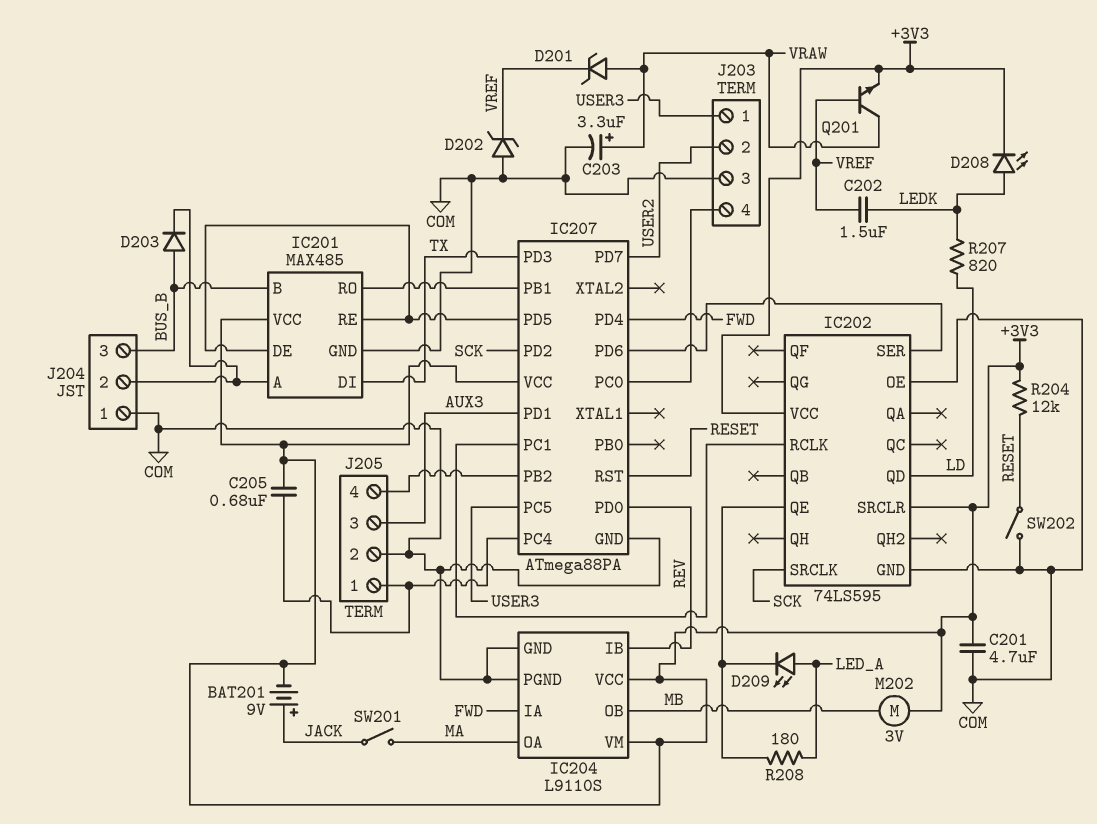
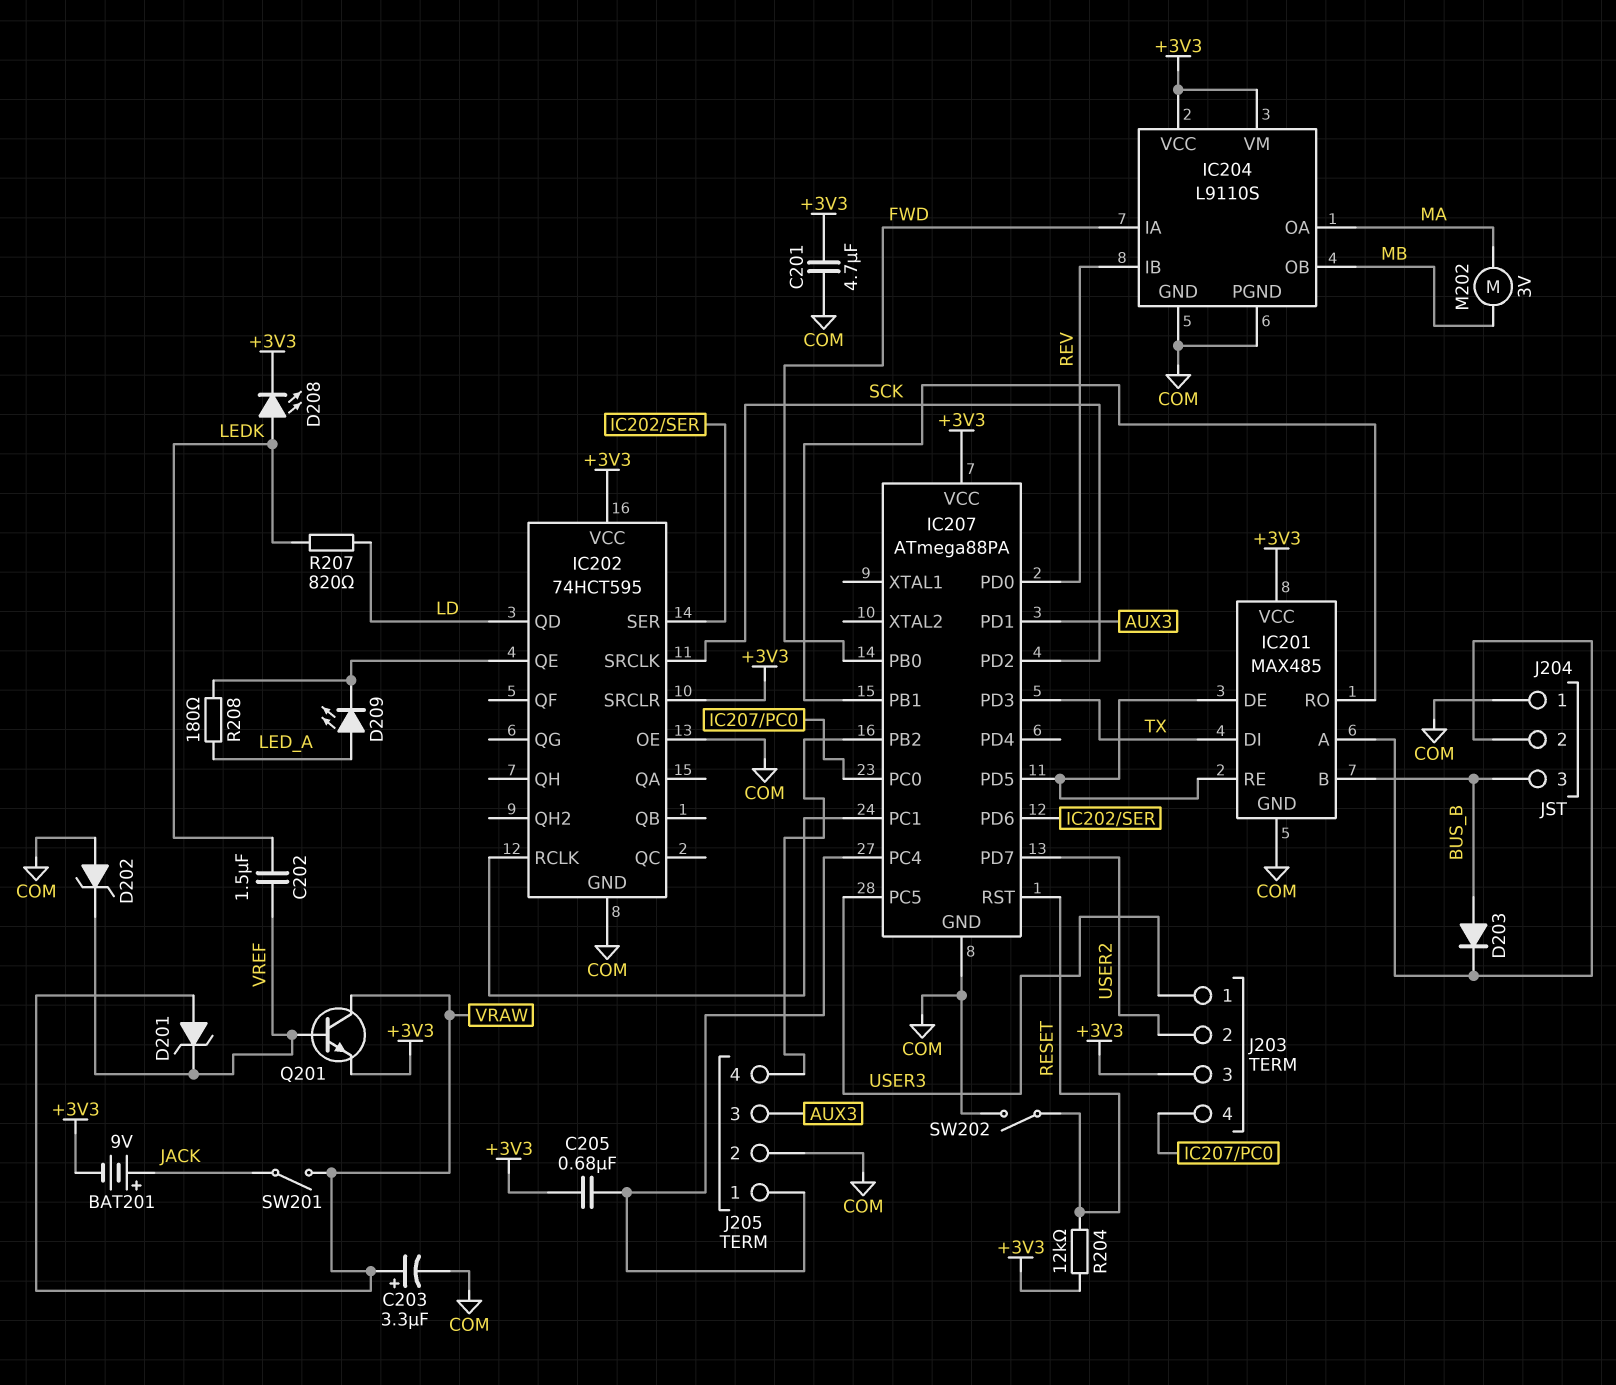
IC202: 74LS595 -> 74HCT595
IC207 pin PB0: none -> FWD
IC207 pin PD4: FWD -> none
J203 pin 3: COM -> +3V3
M202: motor 3V (+3V3, MB) -> motor 3V (MA, MB)
SW201: switch (JACK, MA) -> switch (JACK, VRAW)

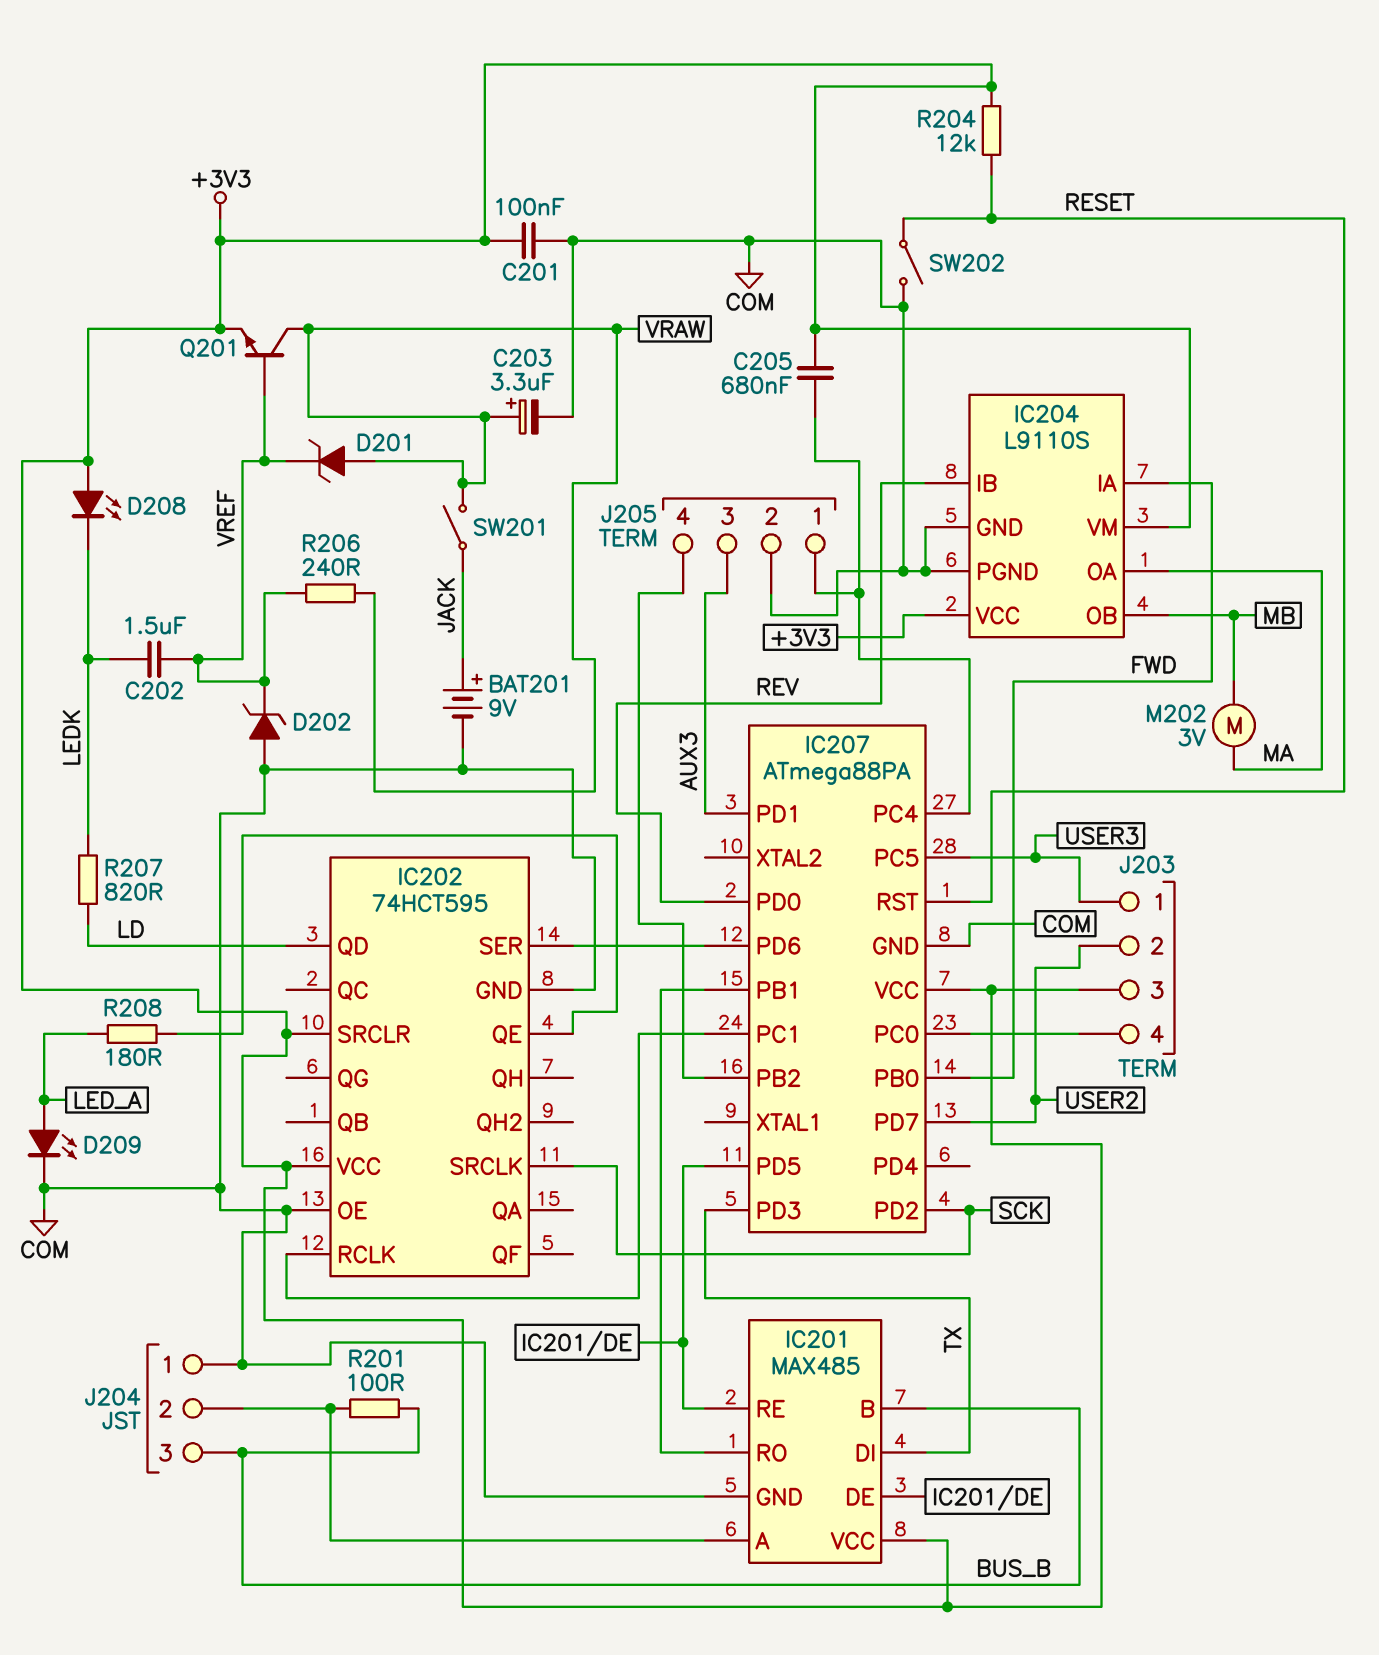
BAT201: 9V (plus JACK, minus +3V3) -> 9V (plus JACK, minus COM)
C201: 4.7uF (+3V3, COM) -> 100nF (+3V3, COM)
D203: diode (A BUS_B, K IC201/A) -> none
D208: LED (A LEDK, K +3V3) -> LED (A +3V3, K LEDK)
D209: LED (A LED_A, K IC202/QE) -> LED (A LED_A, K COM)
R201: none -> 100 (BUS_B, IC201/A)
R206: none -> 240 (VRAW, VREF)

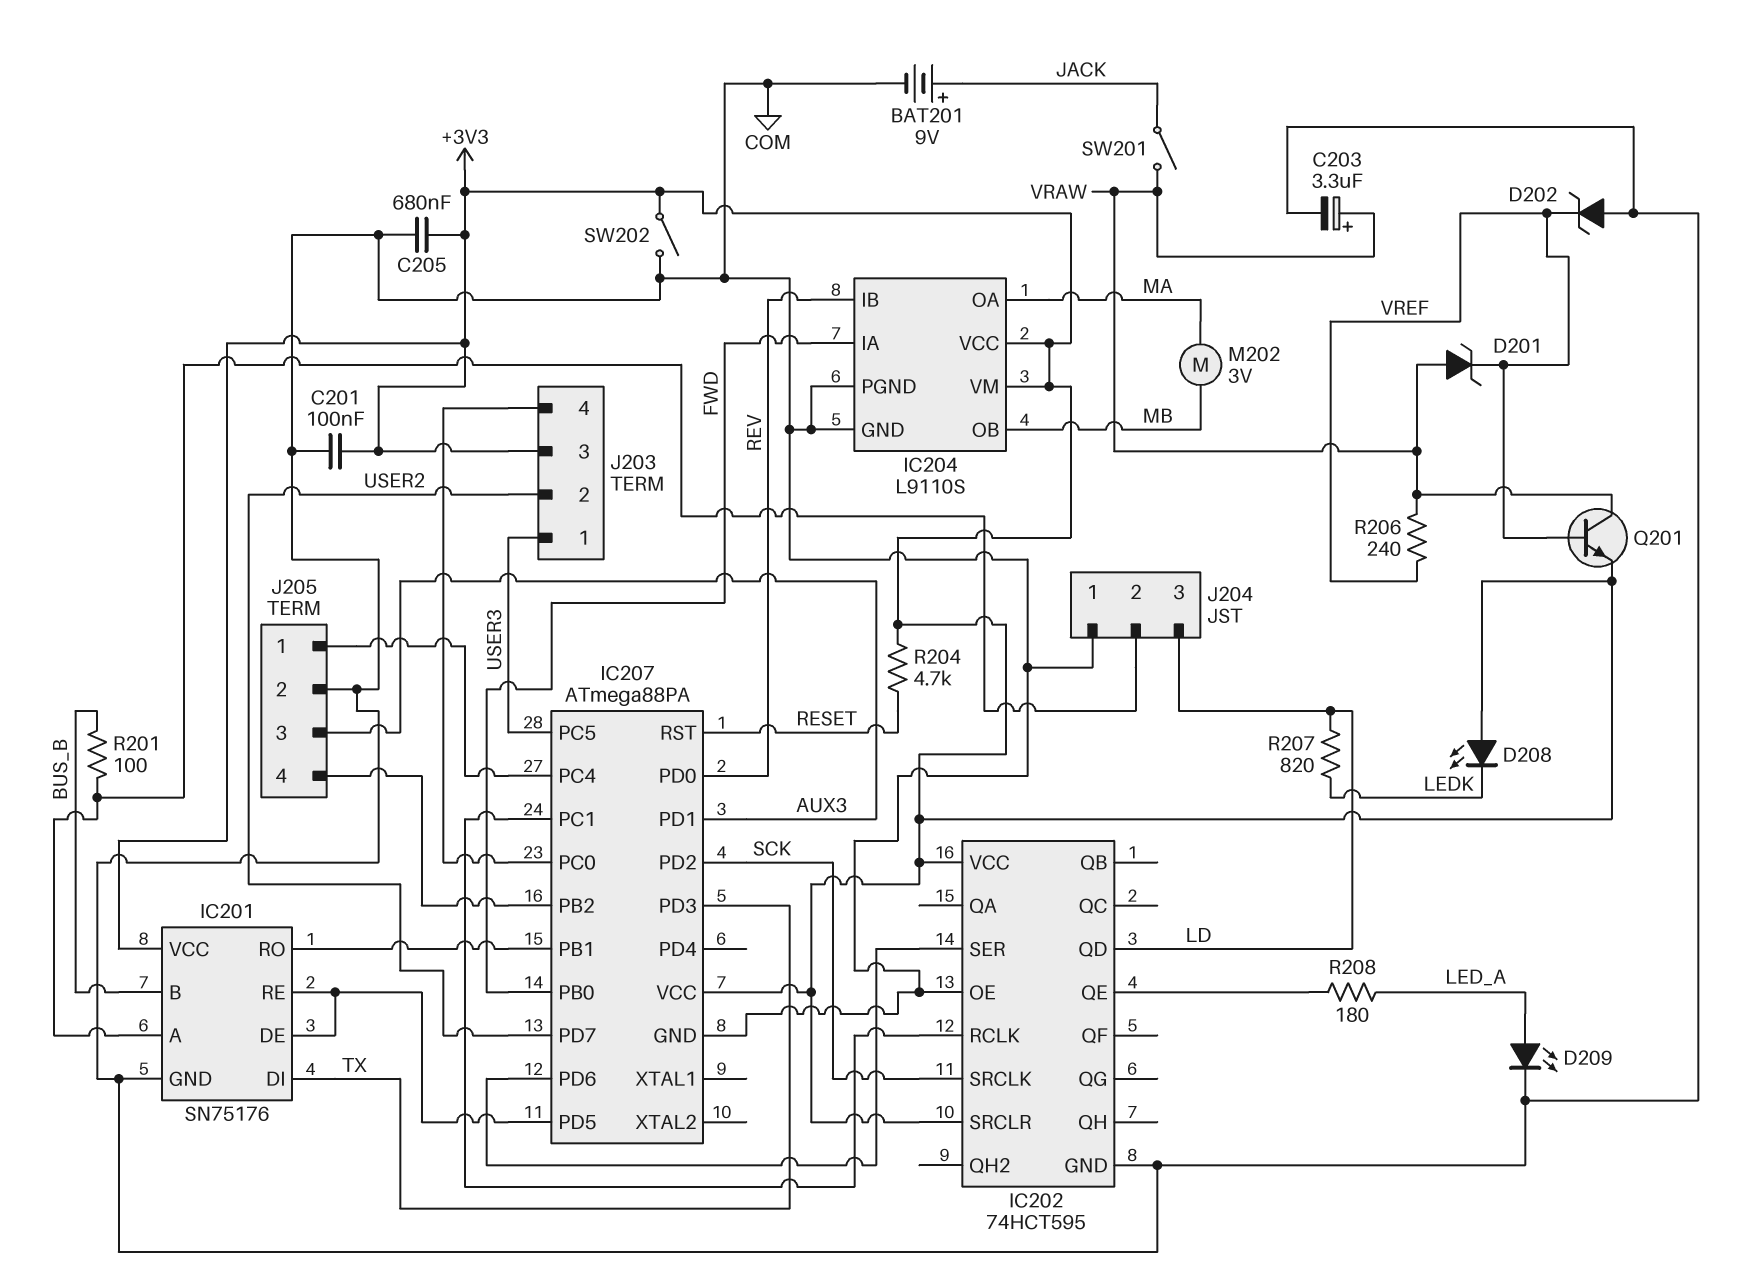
C202: 1.5uF (LEDK, VREF) -> none
C205: 680nF (+3V3, IC207/PC4) -> 680nF (+3V3, COM)
IC201: MAX485 -> SN75176
J204 pin 3: BUS_B -> LD
R204: 12k (+3V3, RESET) -> 4.7k (+3V3, RESET)
SW202: switch (COM, RESET) -> switch (+3V3, COM)

